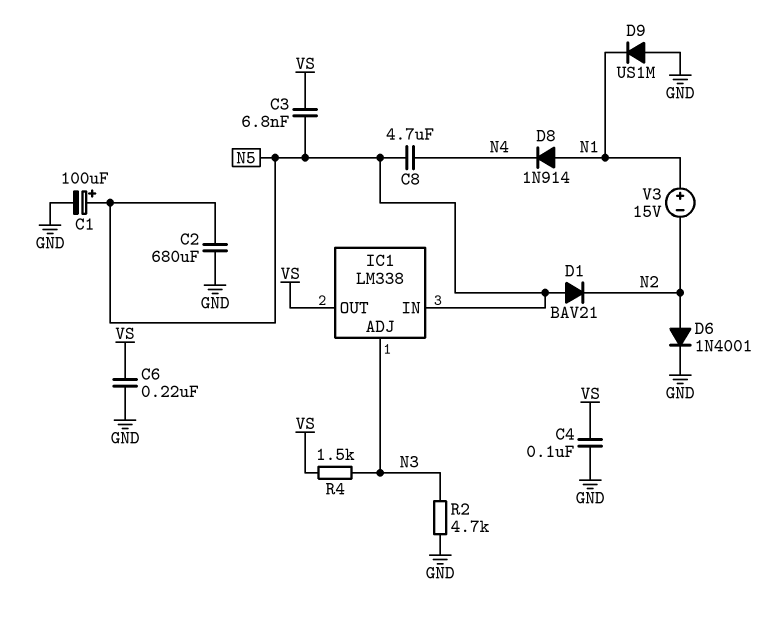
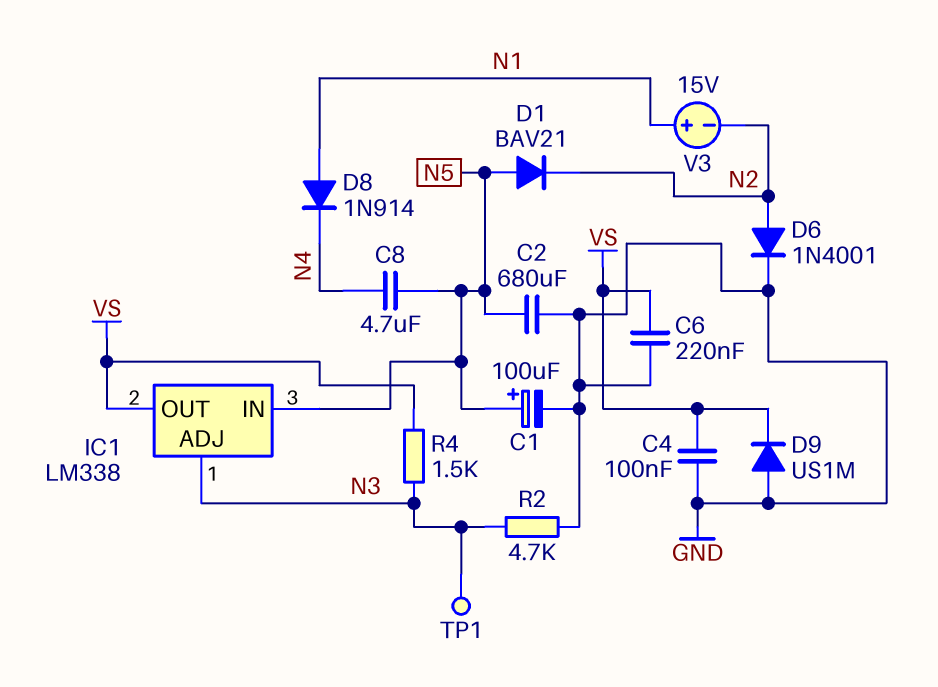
C3: 6.8nF (N5, VS) -> none
D9: diode US1M (A GND, K N1) -> diode US1M (A GND, K VS)
TP1: none -> test point (N3)

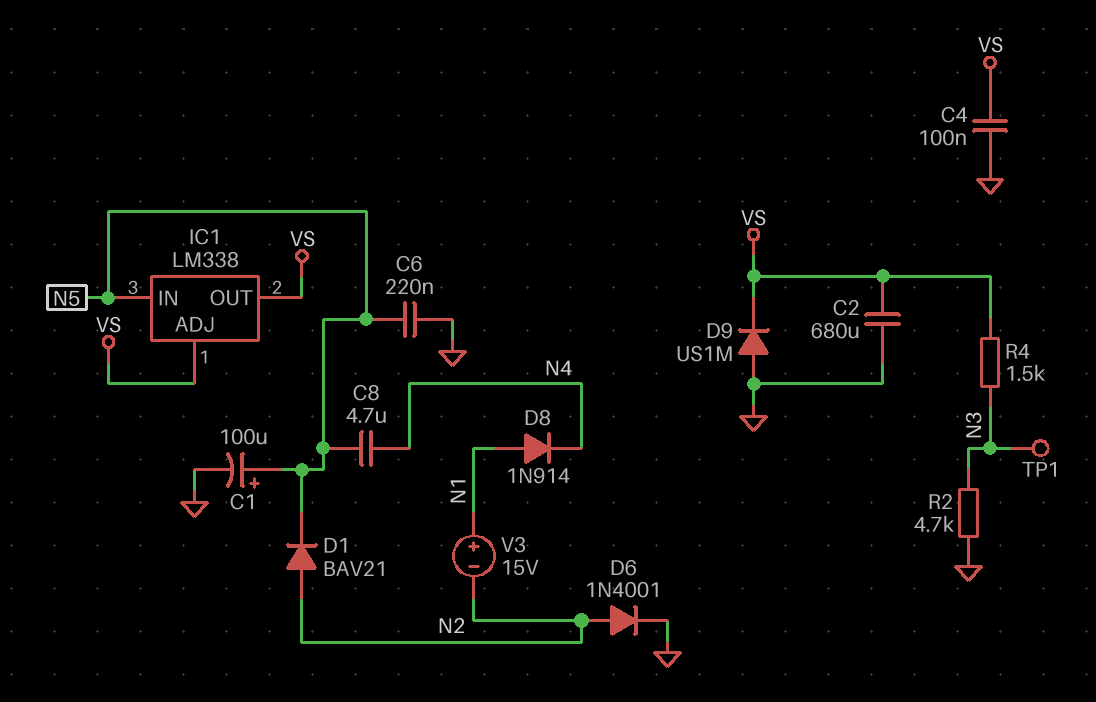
C2: 680uF (GND, N5) -> 680uF (GND, VS)
C6: 220nF (GND, VS) -> 220nF (GND, N5)
D1: diode BAV21 (A N5, K N2) -> diode BAV21 (A N2, K N5)
IC1 pin ADJ: N3 -> VS

